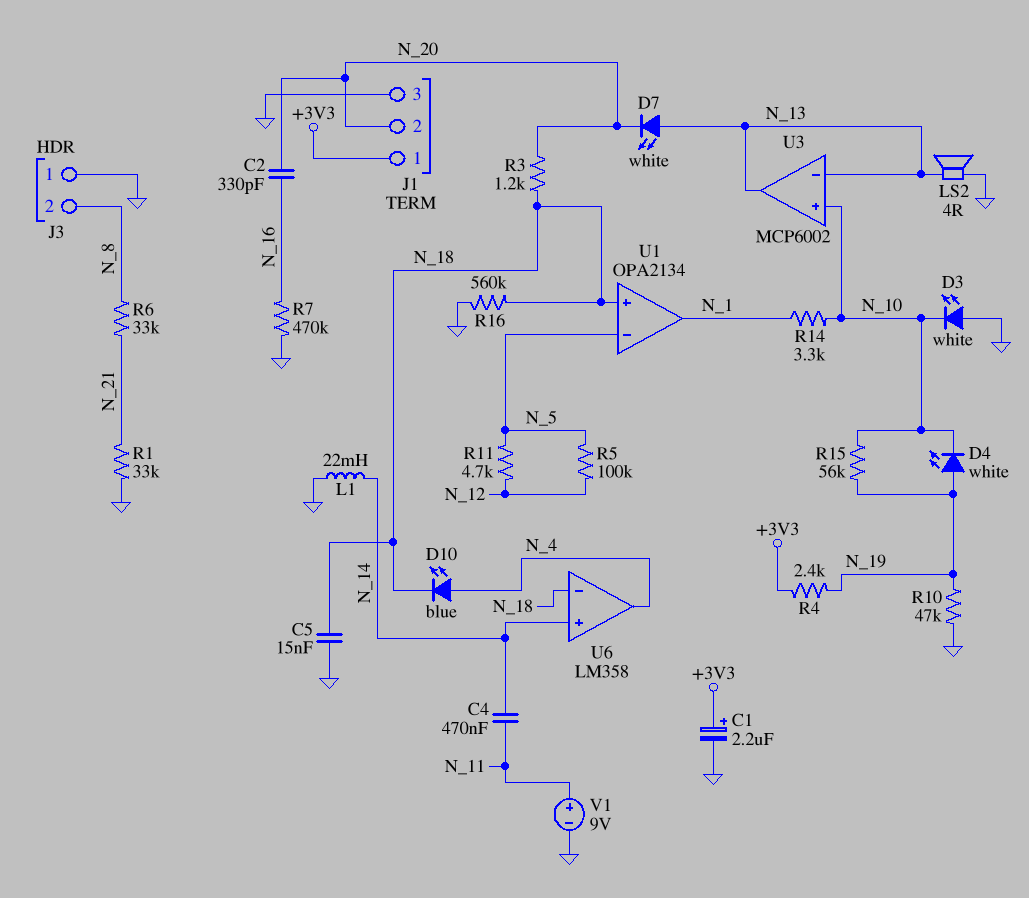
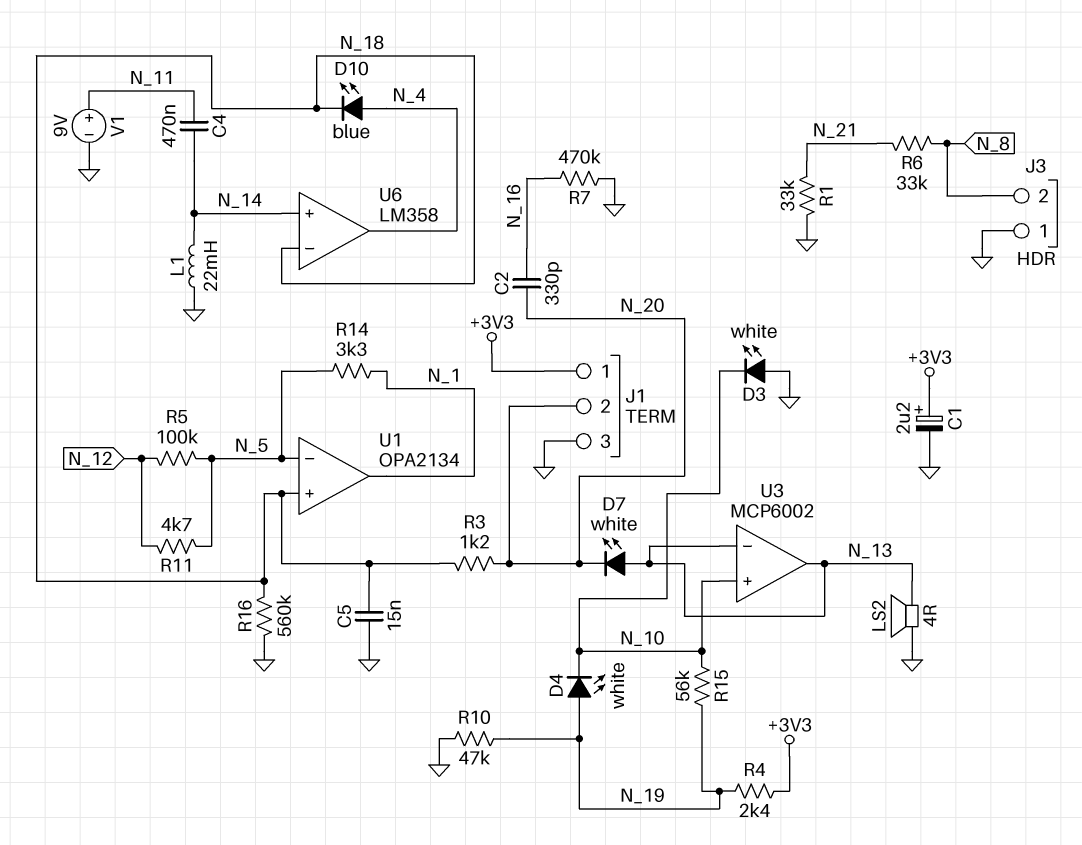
R14: 3.3k (N_1, N_10) -> 3.3k (N_1, N_5)

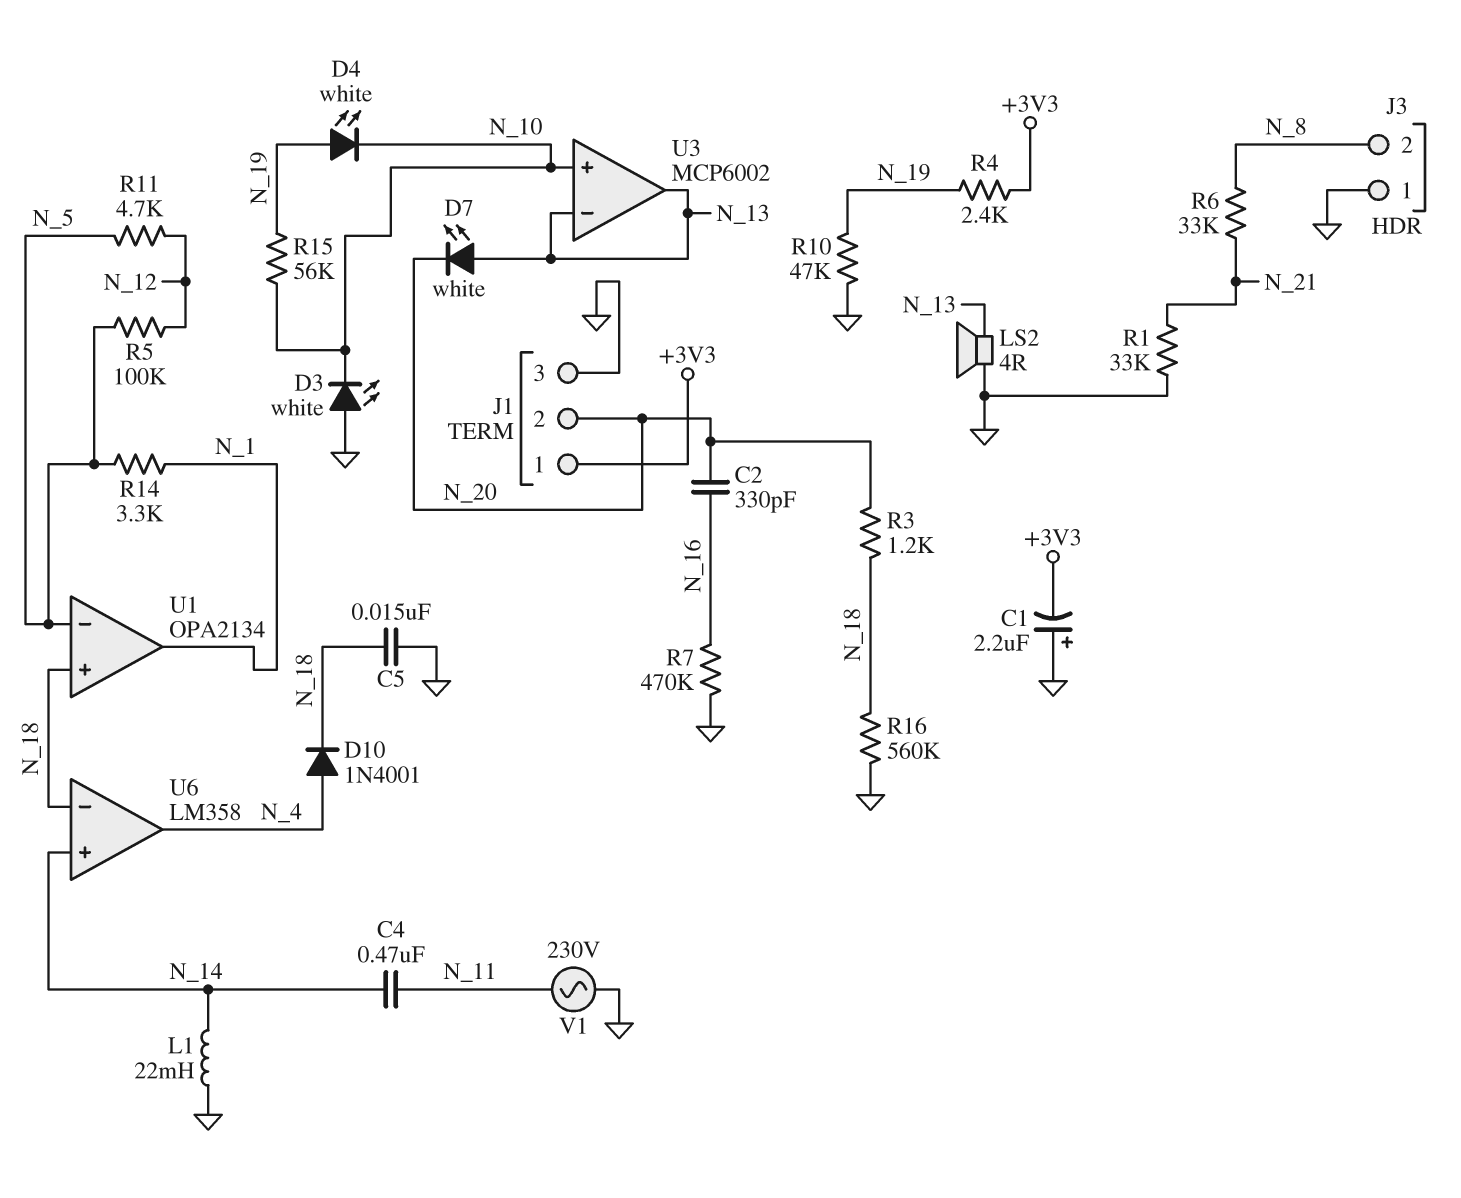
C1: 2.2uF (plus +3V3, minus GND) -> 2.2uF (plus GND, minus +3V3)
D10: LED blue (A N_4, K N_18) -> diode 1N4001 (A N_4, K N_18)
V1: 9V (plus N_11, minus GND) -> AC 230V (GND, N_11)

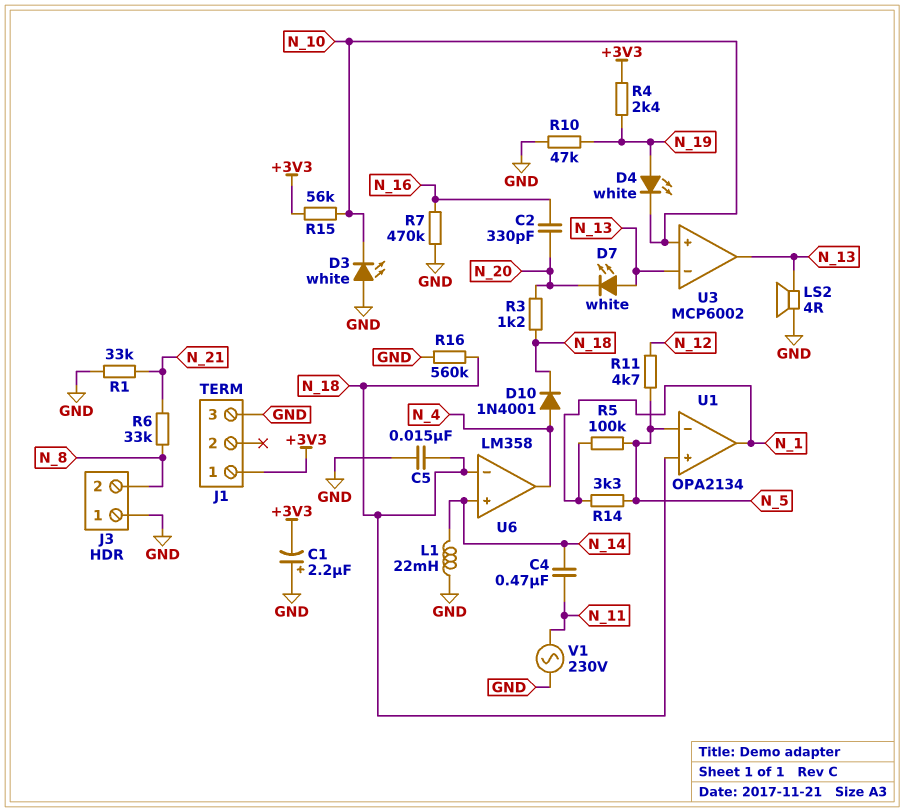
J1 pin 2: N_20 -> none
R5: 100k (N_5, N_12) -> 100k (N_1, N_5)
R15: 56k (N_10, N_19) -> 56k (+3V3, N_10)

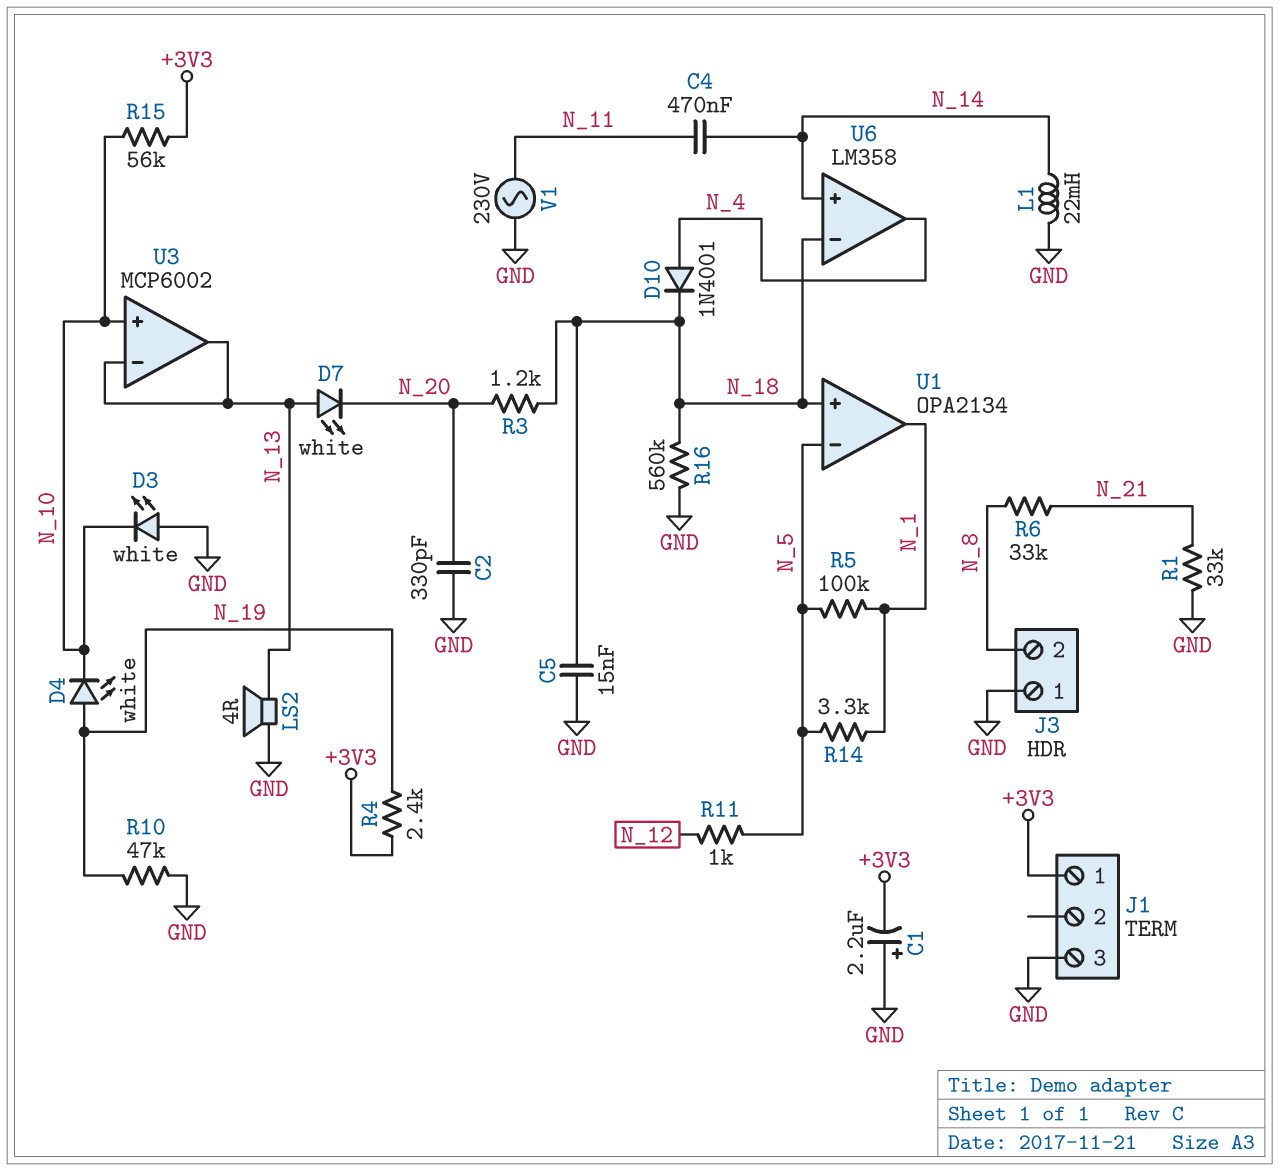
C2: 330pF (N_16, N_20) -> 330pF (GND, N_20)
R7: 470k (GND, N_16) -> none
R11: 4.7k (N_5, N_12) -> 1k (N_5, N_12)

